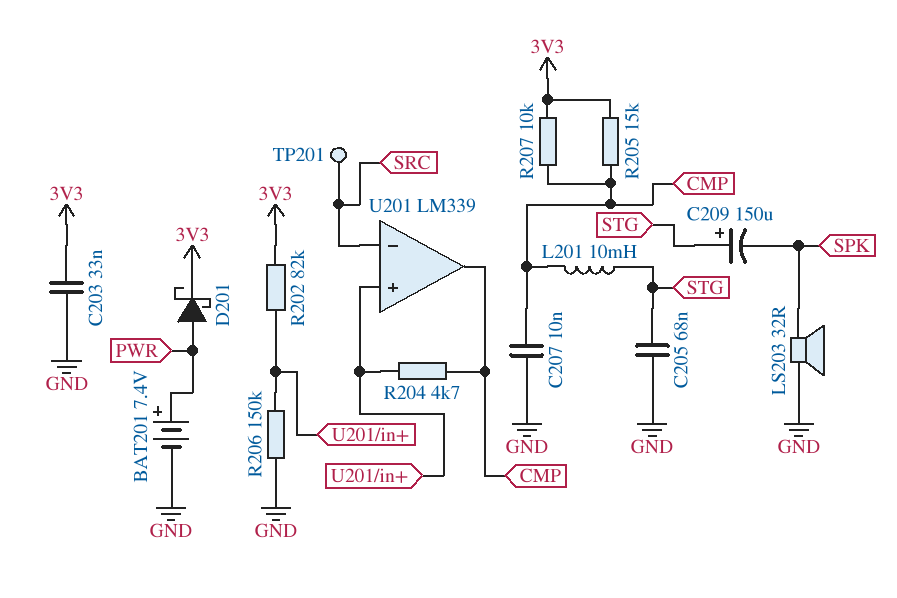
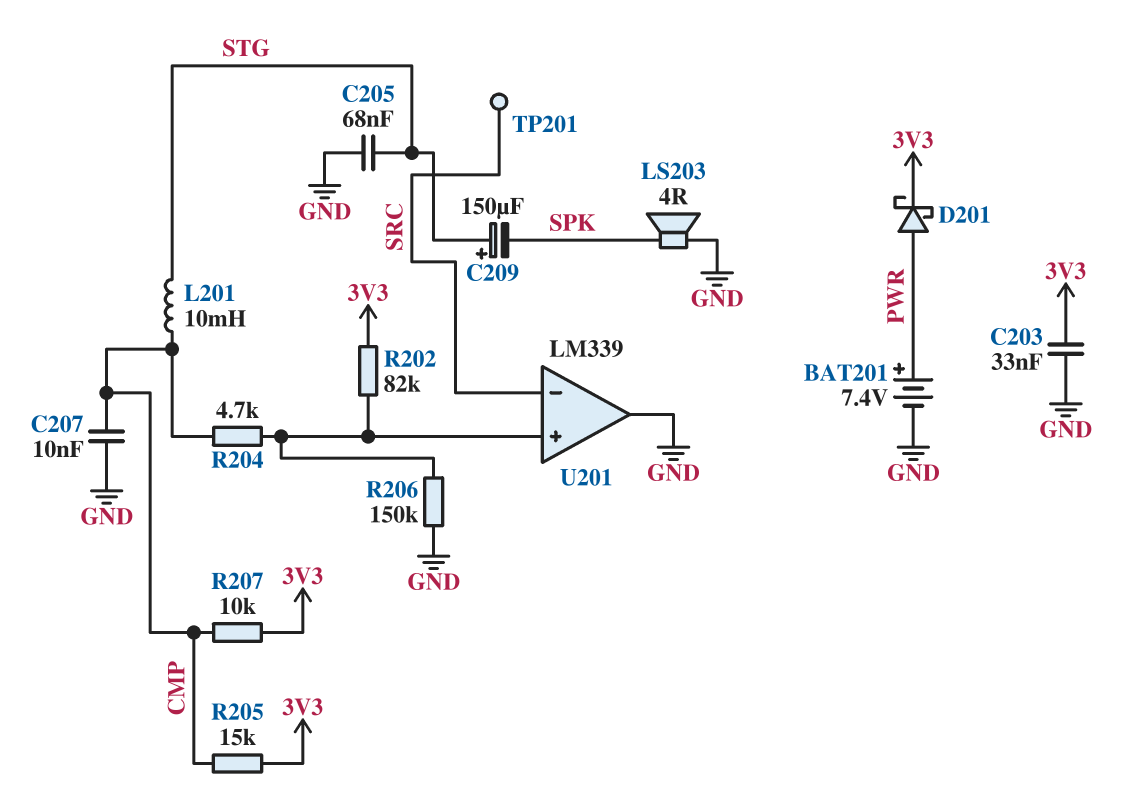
LS203: speaker 32R (GND, SPK) -> speaker 4R (GND, SPK)
U201 pin out: CMP -> GND

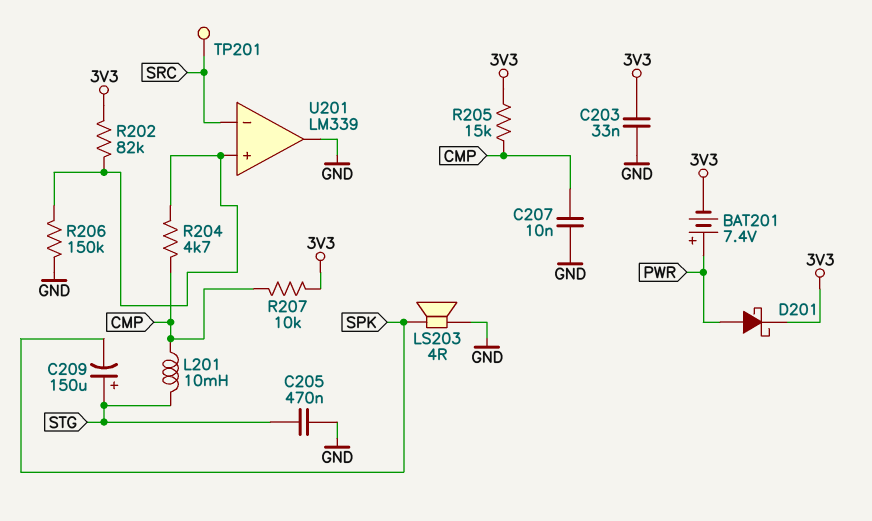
BAT201: 7.4V (plus PWR, minus GND) -> 7.4V (plus PWR, minus 3V3)
C205: 68nF (GND, STG) -> 470nF (GND, STG)

